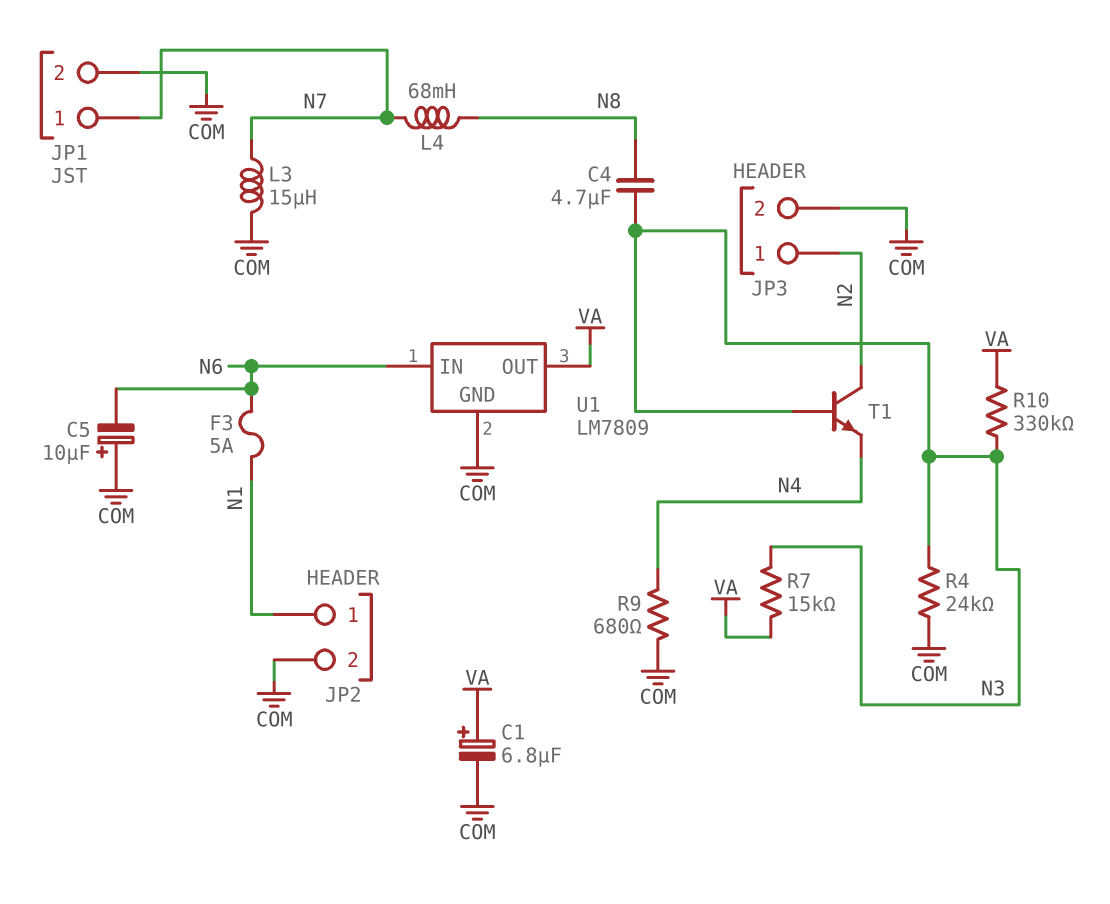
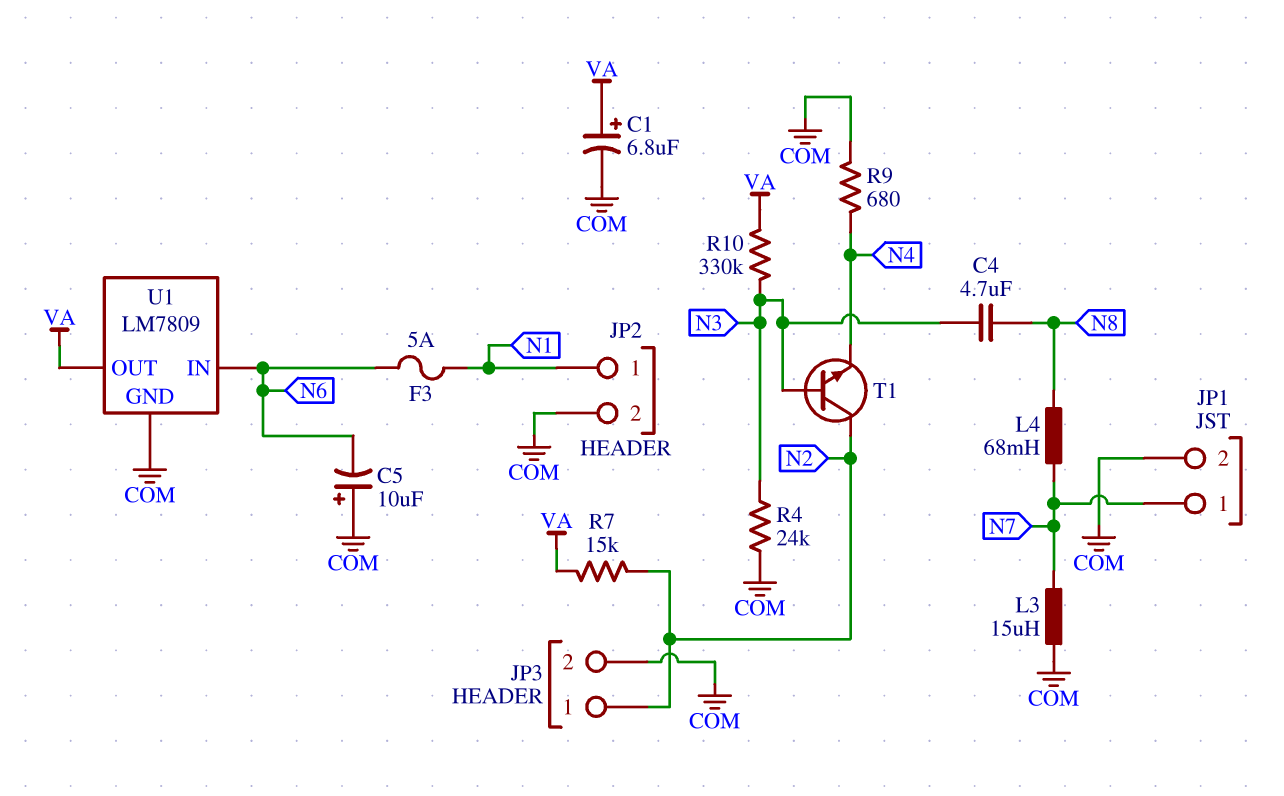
R7: 15k (N3, VA) -> 15k (N2, VA)

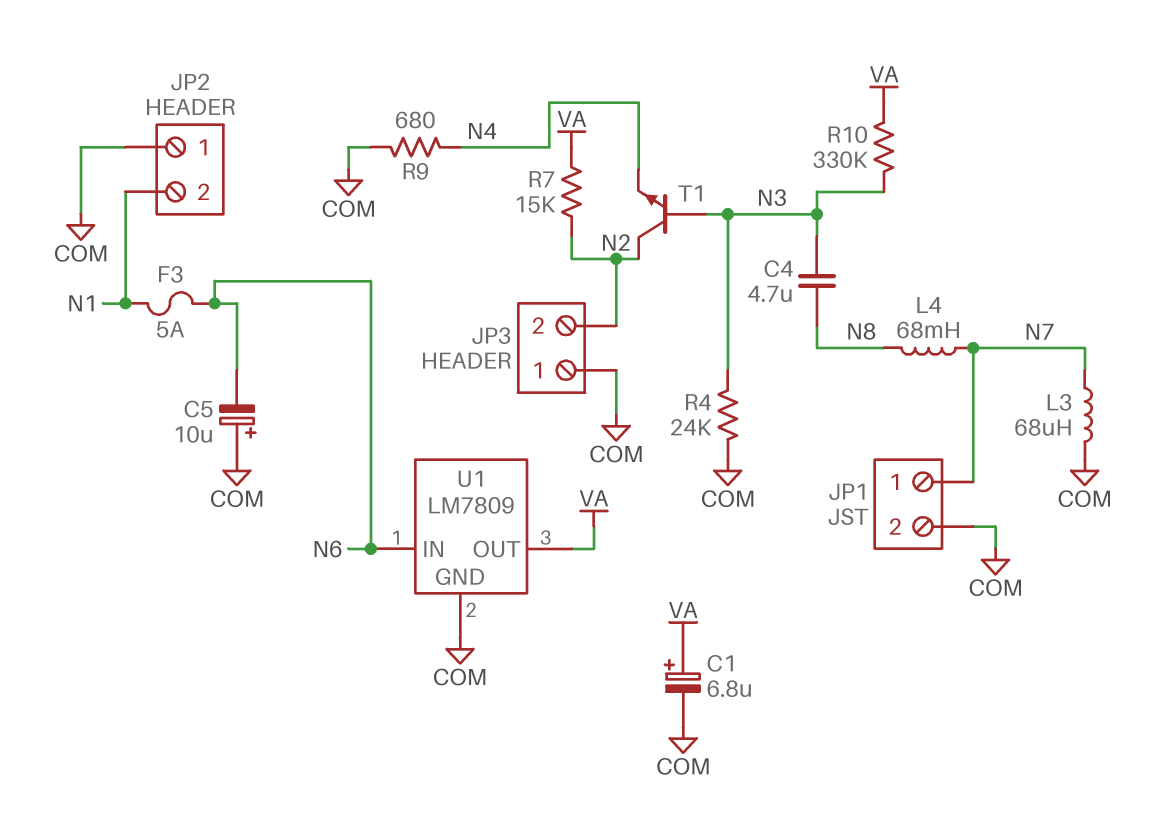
JP2 pin 1: N1 -> COM
JP2 pin 2: COM -> N1
JP3 pin 1: N2 -> COM
JP3 pin 2: COM -> N2
L3: 15uH (COM, N7) -> 68uH (COM, N7)

